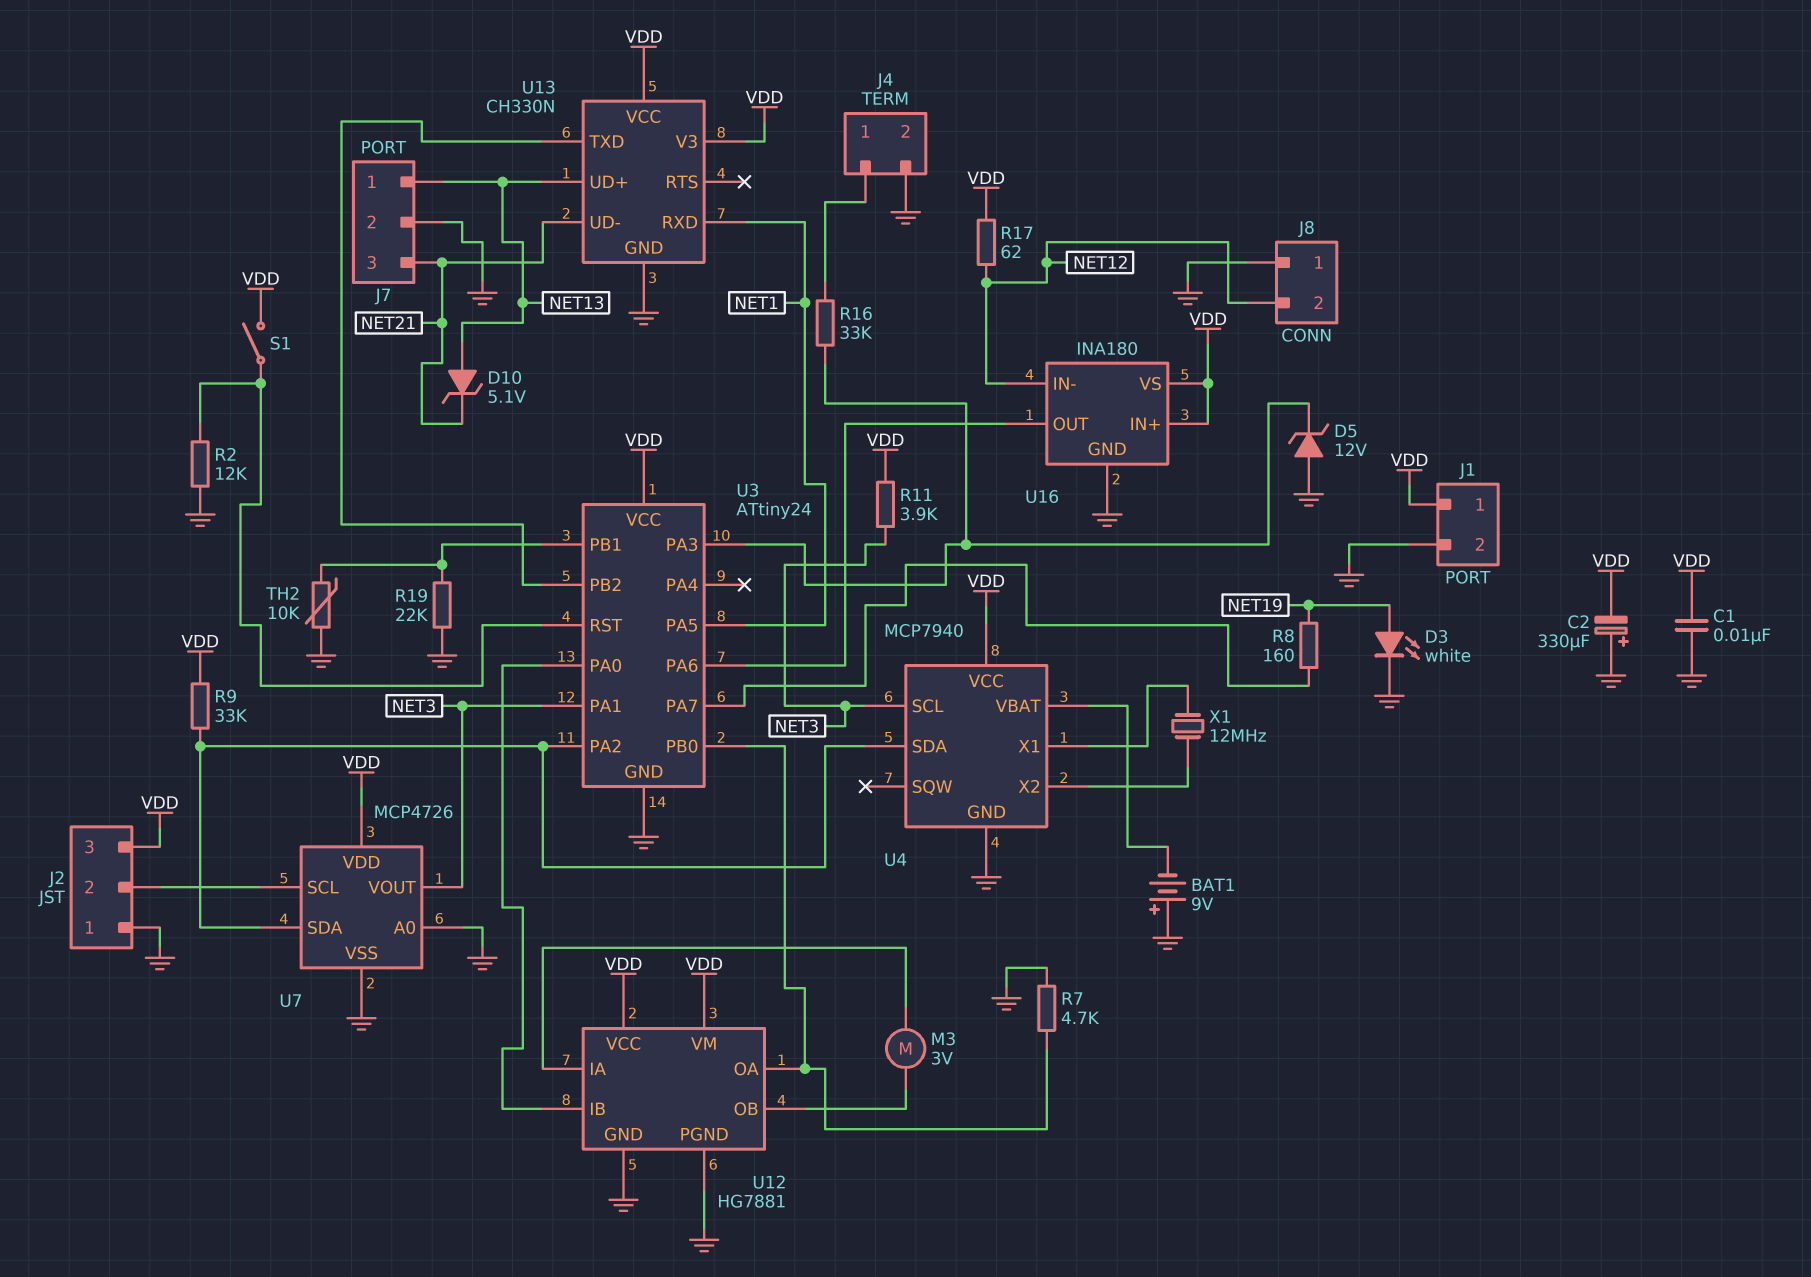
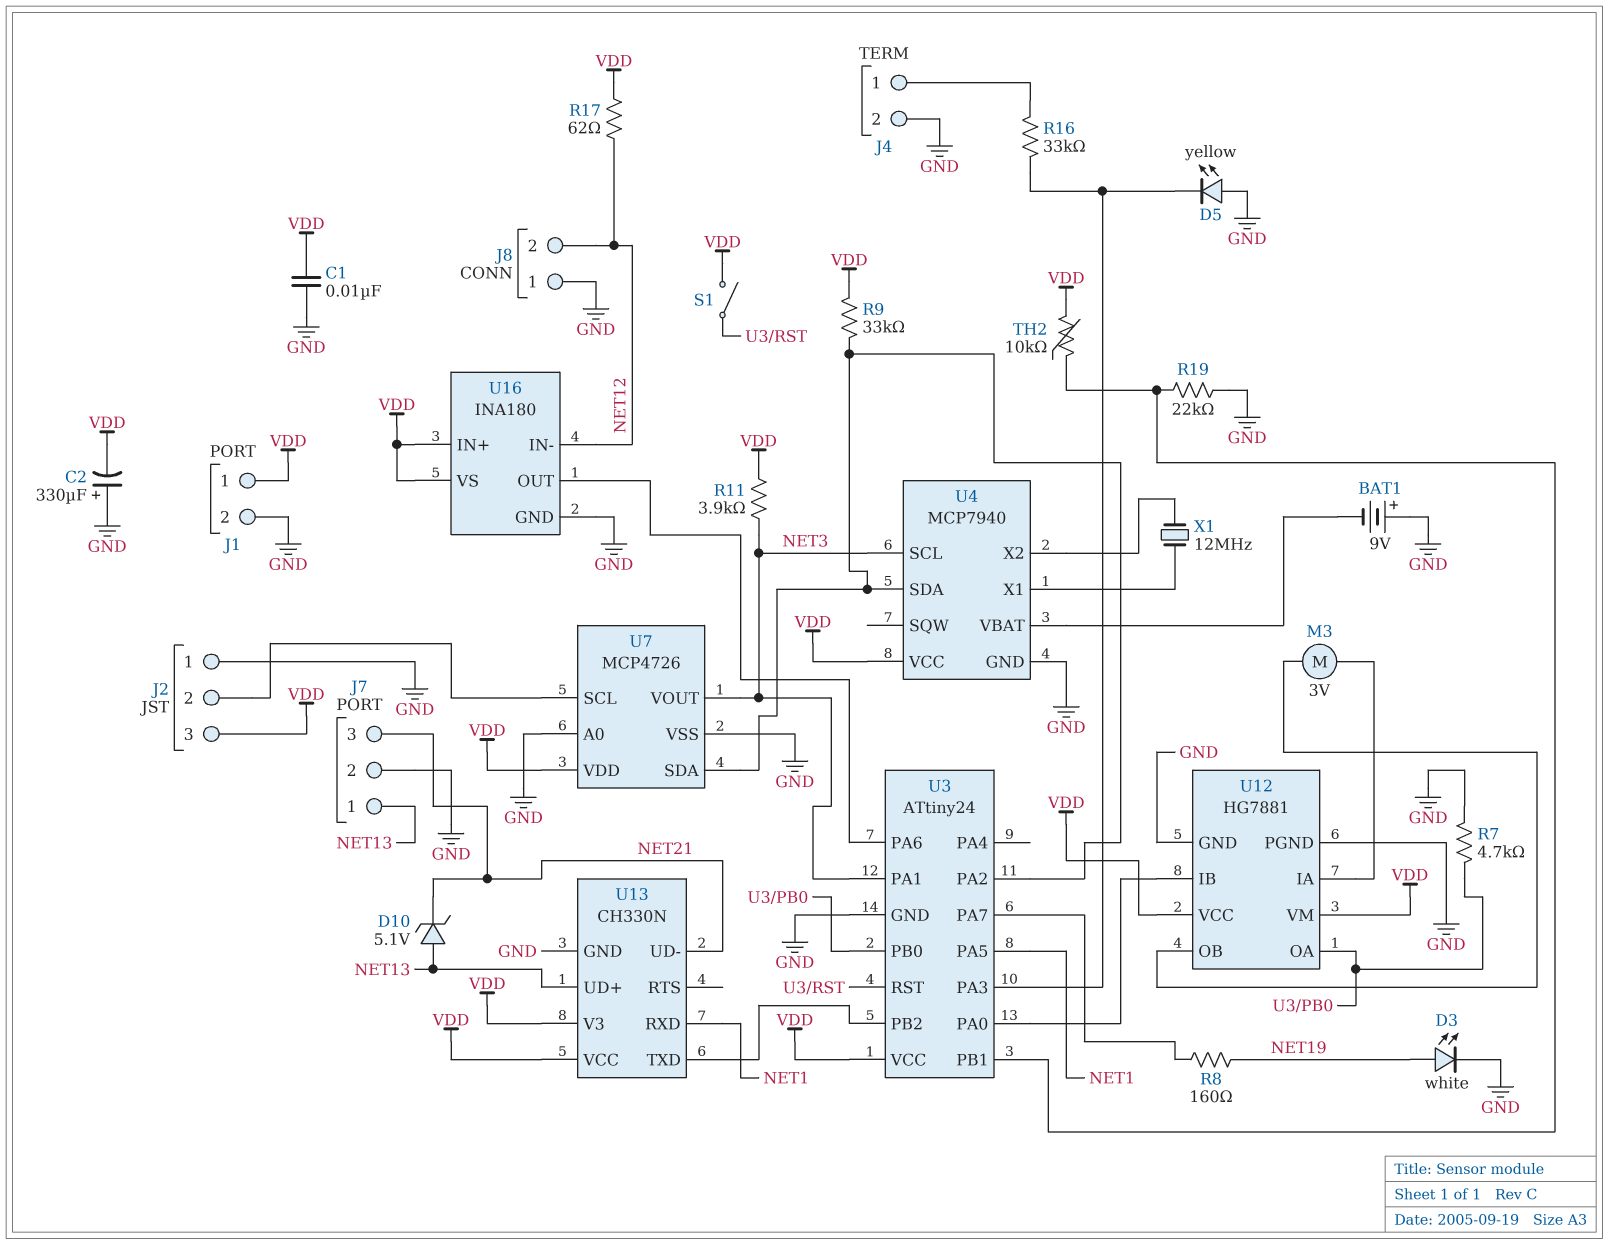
D5: zener 12V (A GND, K U3/PA3) -> LED yellow (A GND, K U3/PA3)
R2: 12k (GND, U3/RST) -> none
TH2: 10k (GND, U3/PB1) -> 10k (U3/PB1, VDD)

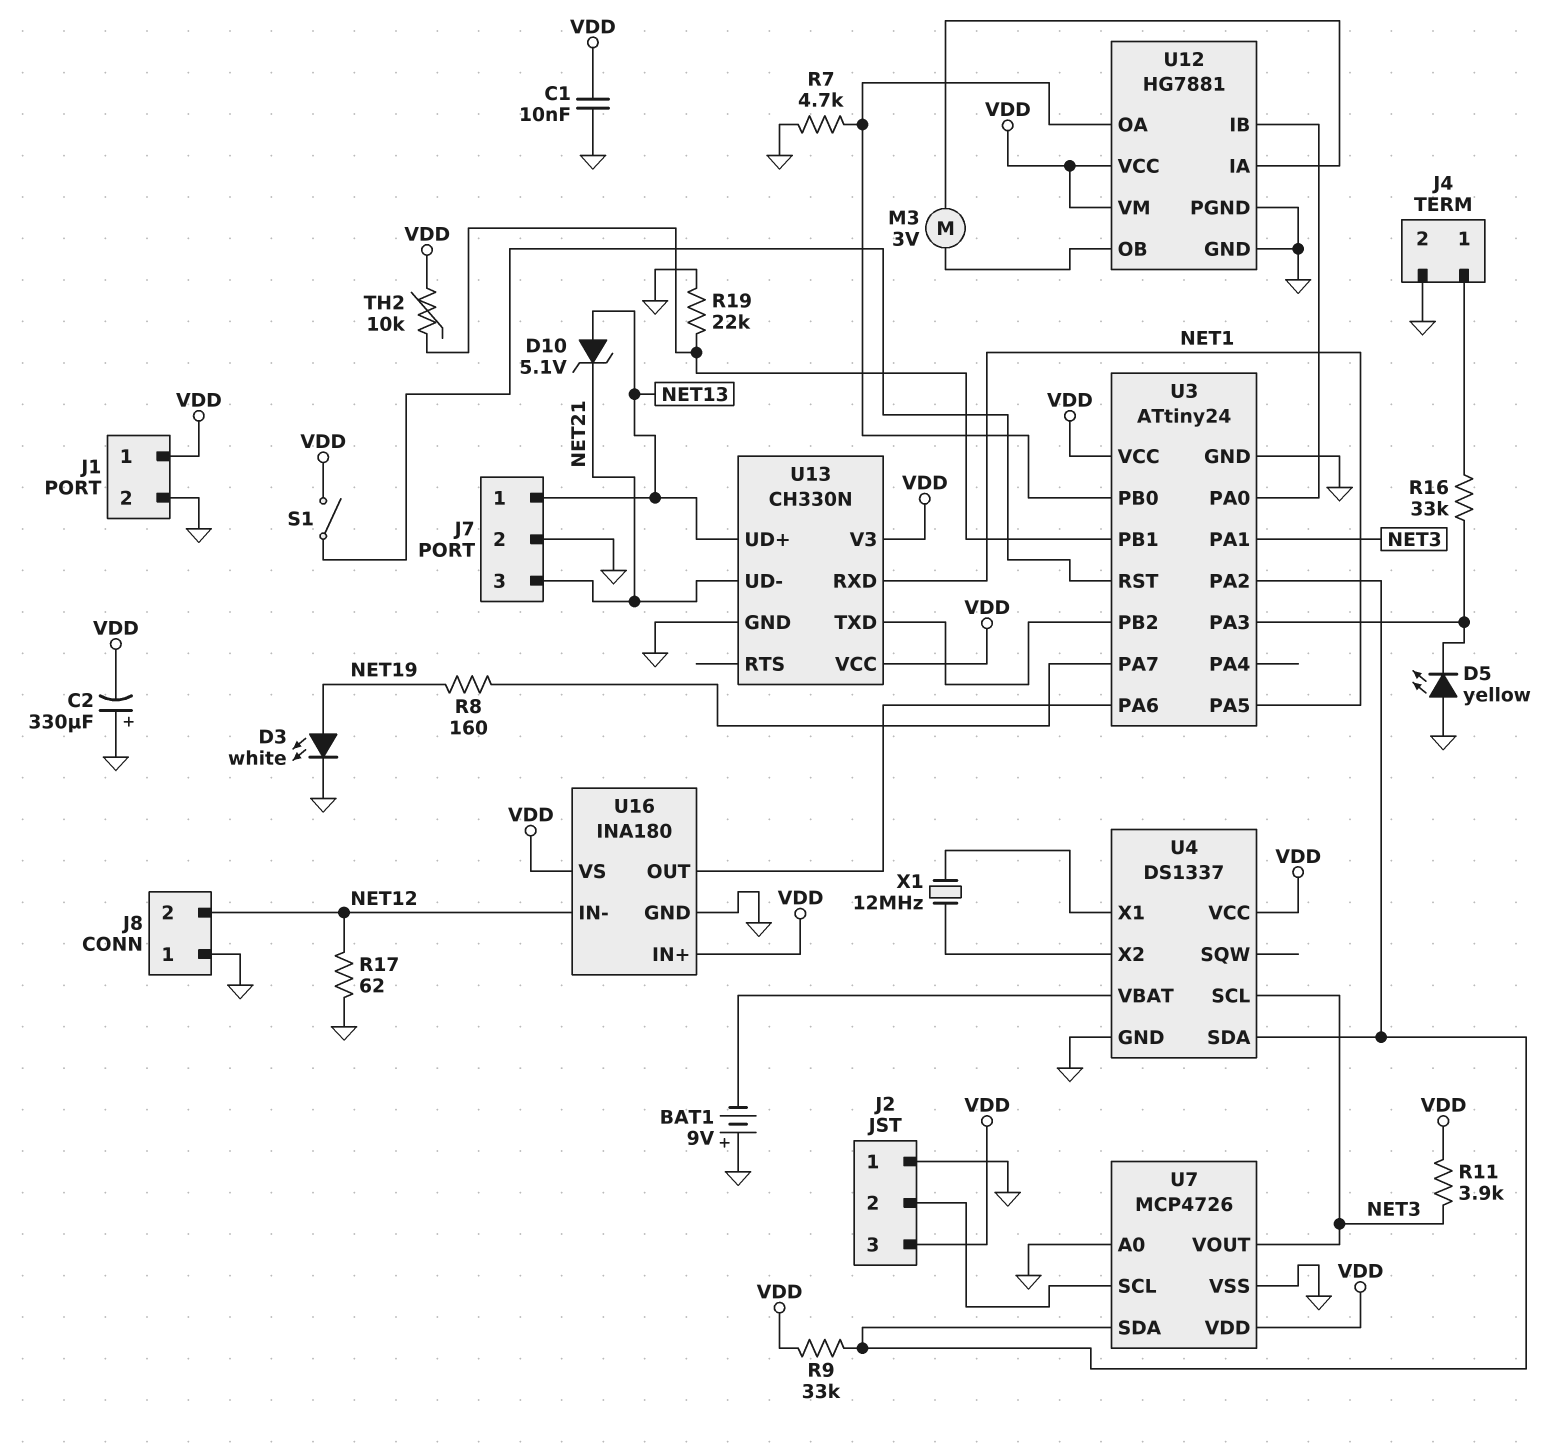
R17: 62 (NET12, VDD) -> 62 (GND, NET12)
U4: MCP7940 -> DS1337

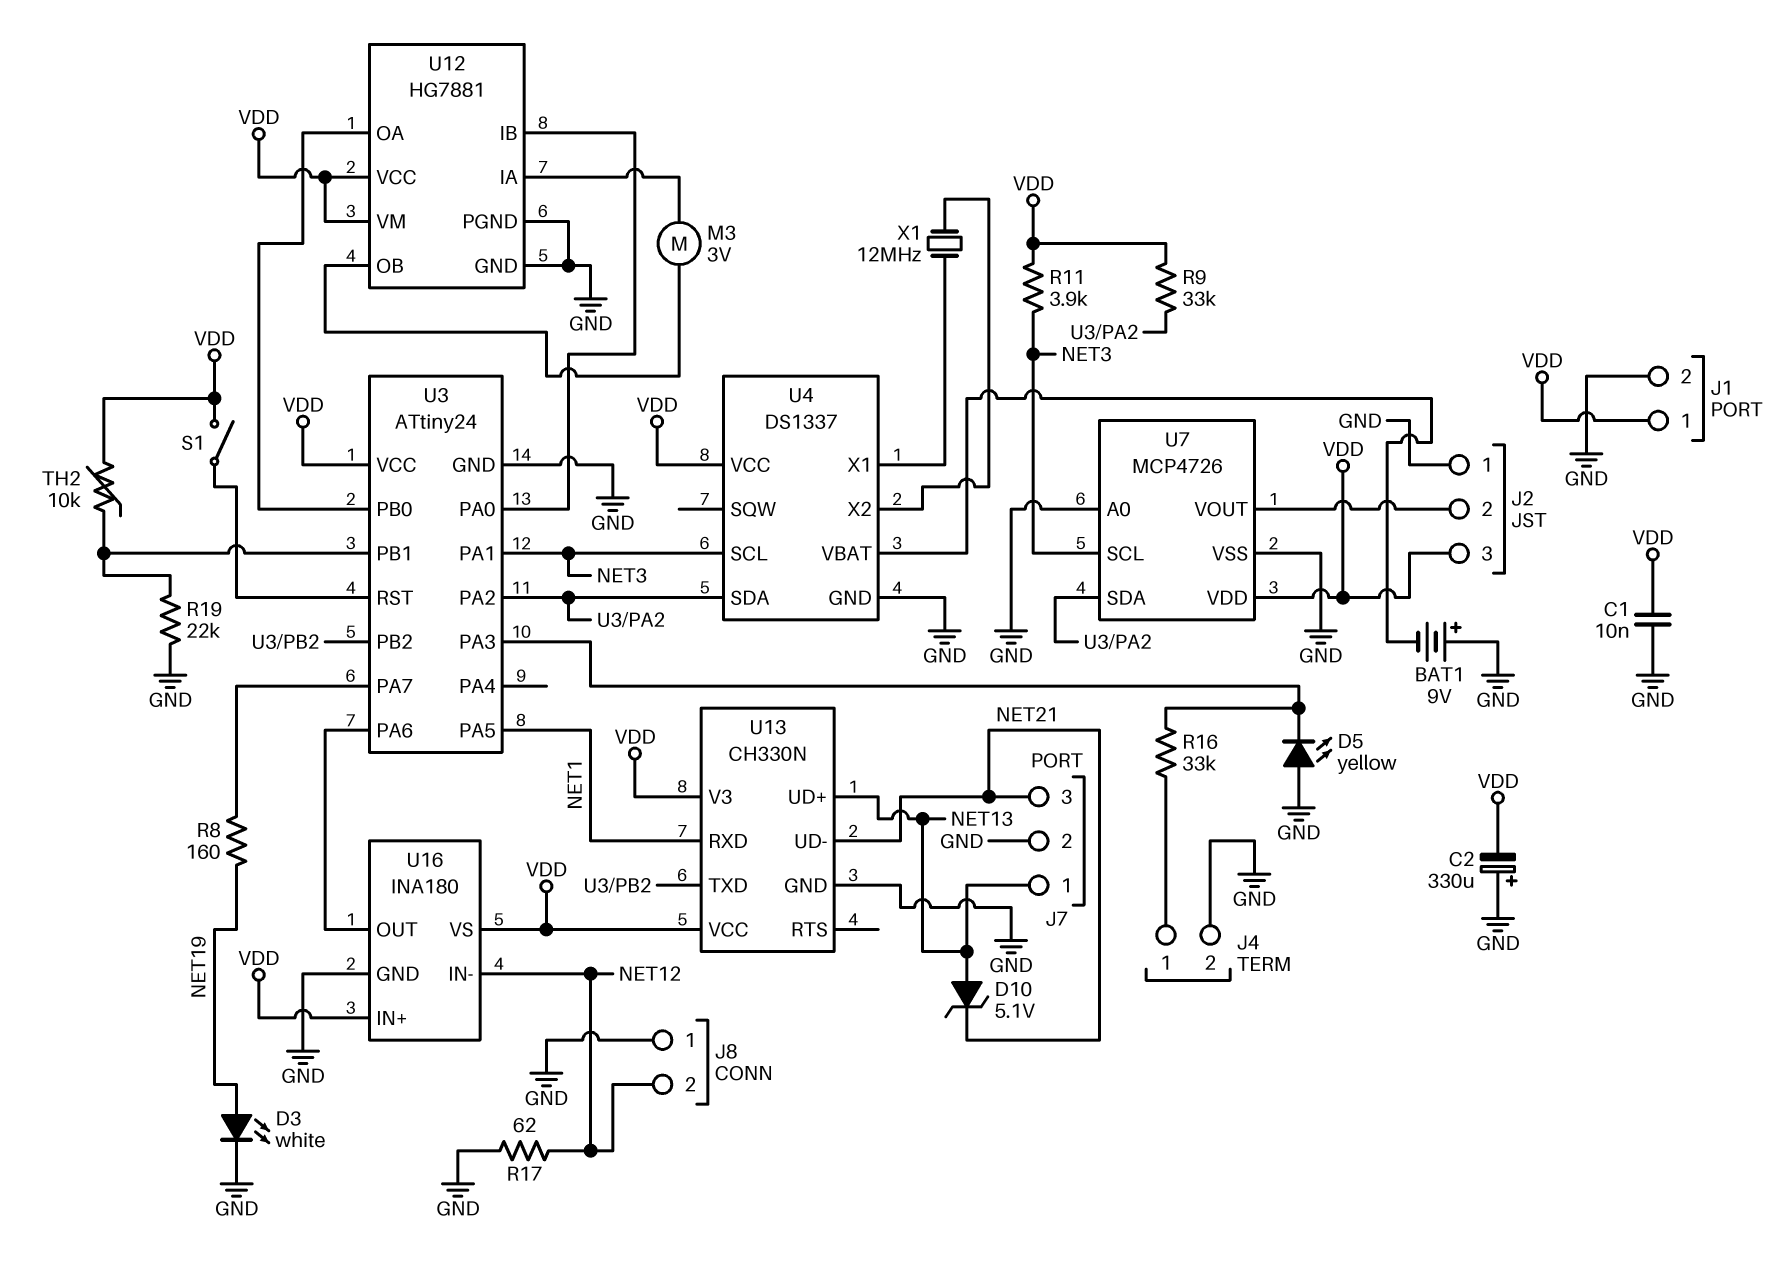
R7: 4.7k (GND, U3/PB0) -> none
U7 pin SCL: J2/2 -> NET3
U7 pin VOUT: NET3 -> J2/2

